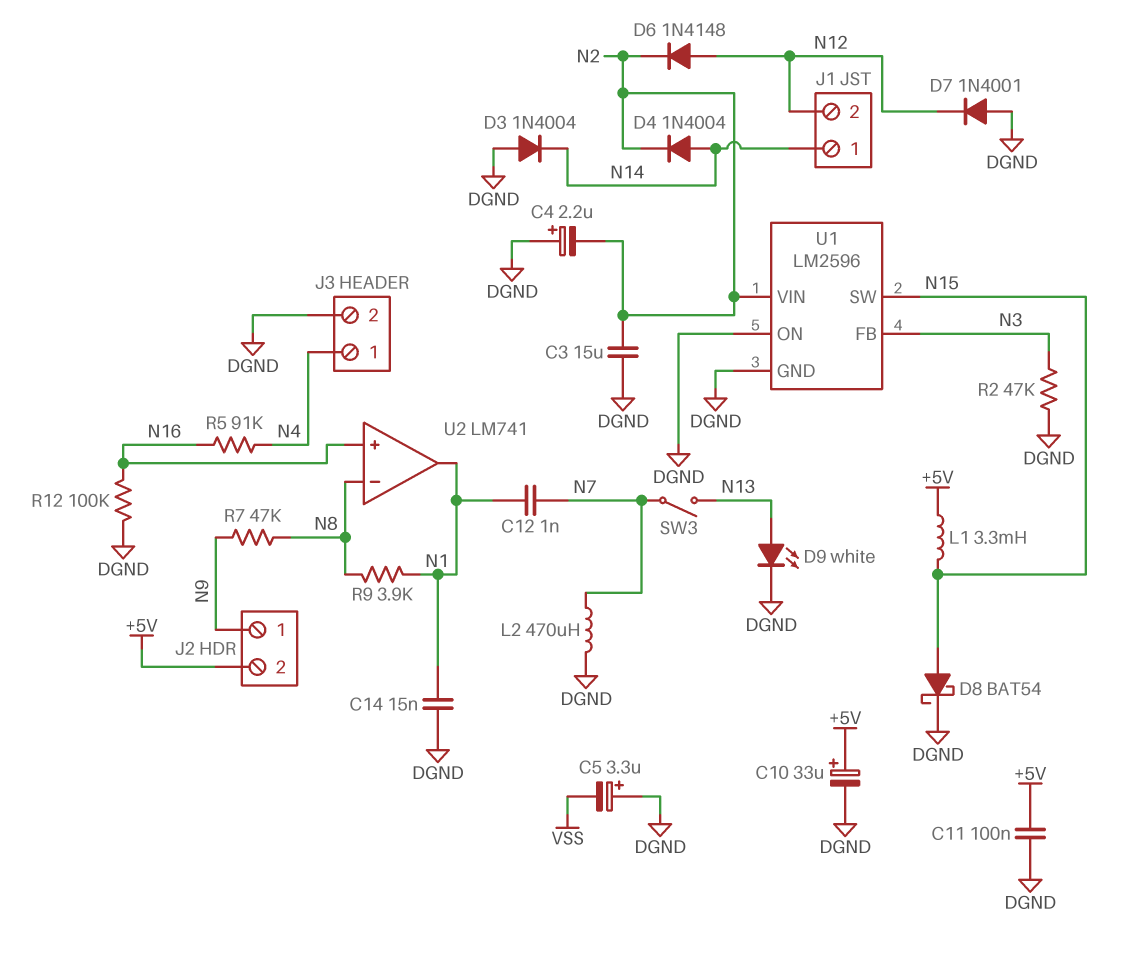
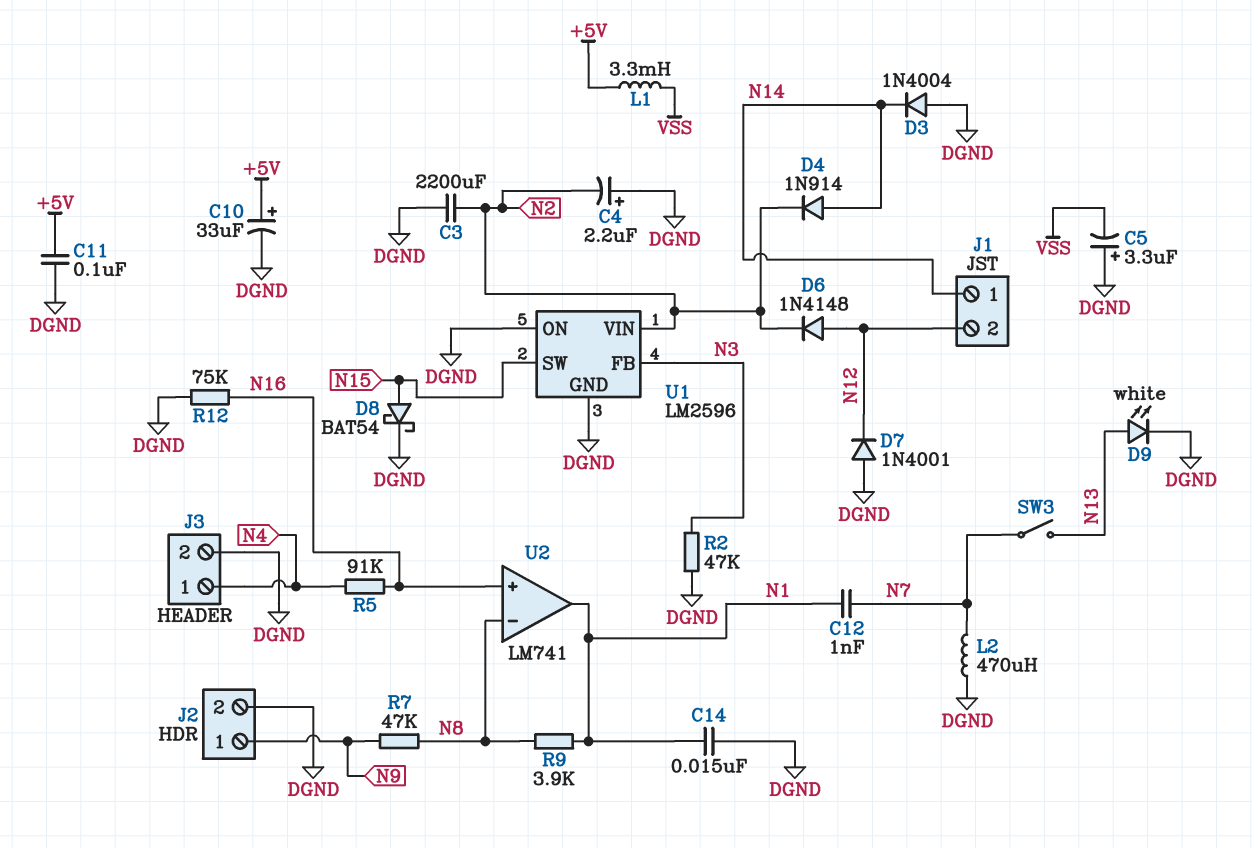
C3: 15uF (DGND, N2) -> 2200uF (DGND, N2)
D4: diode 1N4004 (A N14, K N2) -> diode 1N914 (A N14, K N2)
J2 pin 2: +5V -> DGND
L1: 3.3mH (+5V, N15) -> 3.3mH (+5V, VSS)
R12: 100k (DGND, N16) -> 75k (DGND, N16)

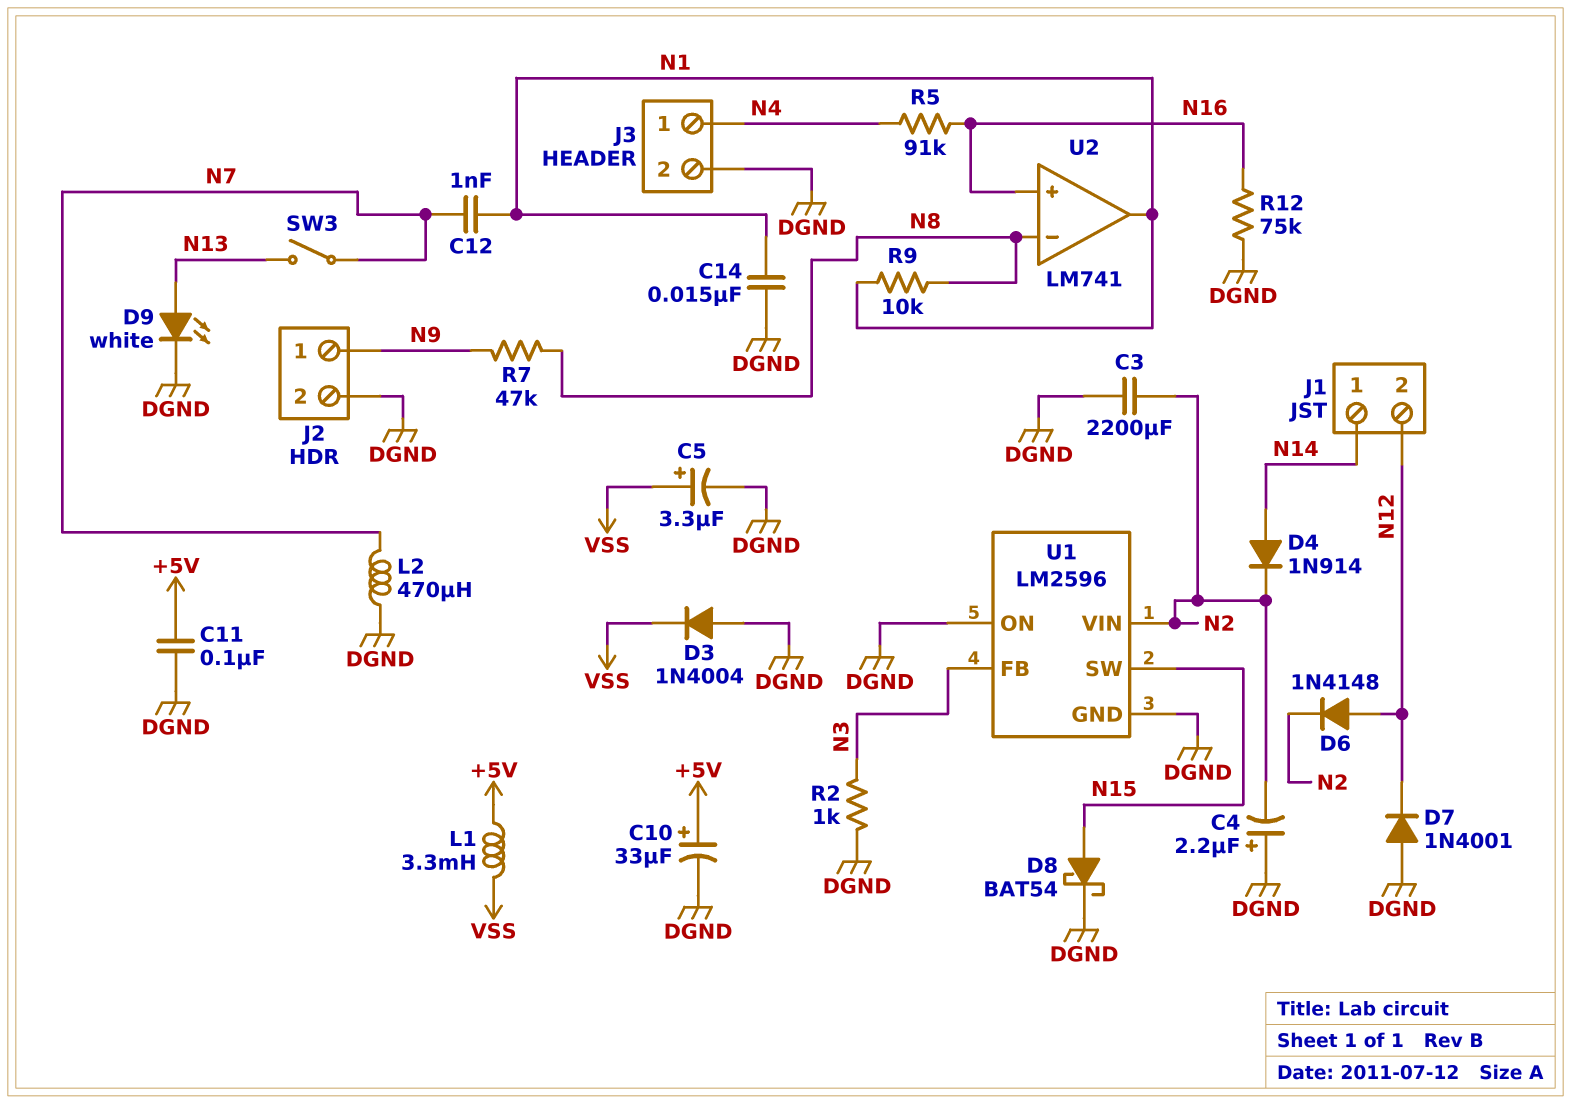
C5: 3.3uF (plus DGND, minus VSS) -> 3.3uF (plus VSS, minus DGND)
D3: diode 1N4004 (A DGND, K N14) -> diode 1N4004 (A DGND, K VSS)
R2: 47k (DGND, N3) -> 1k (DGND, N3)
R9: 3.9k (N1, N8) -> 10k (N1, N8)

